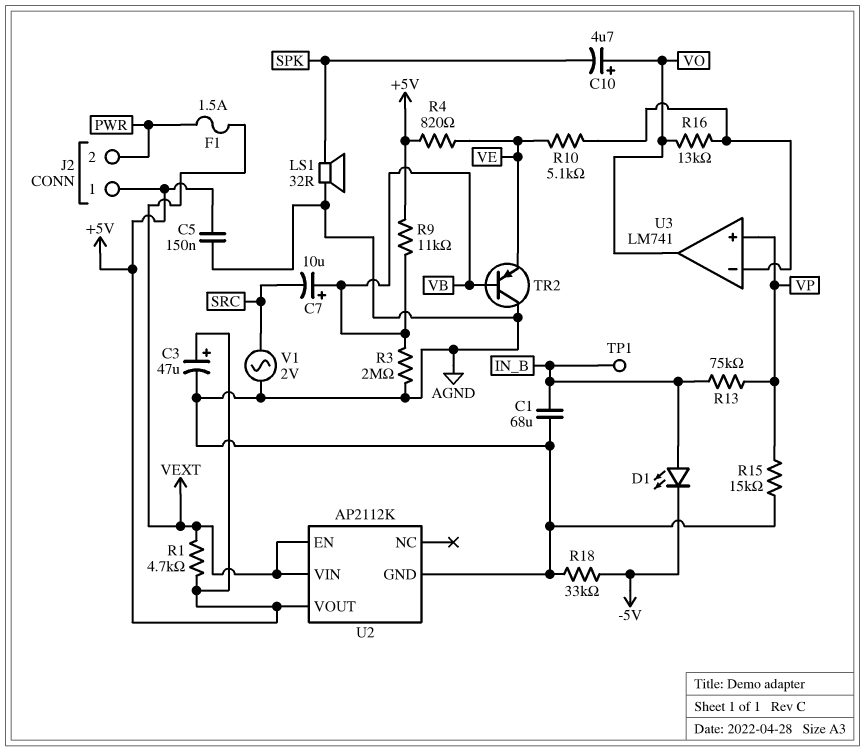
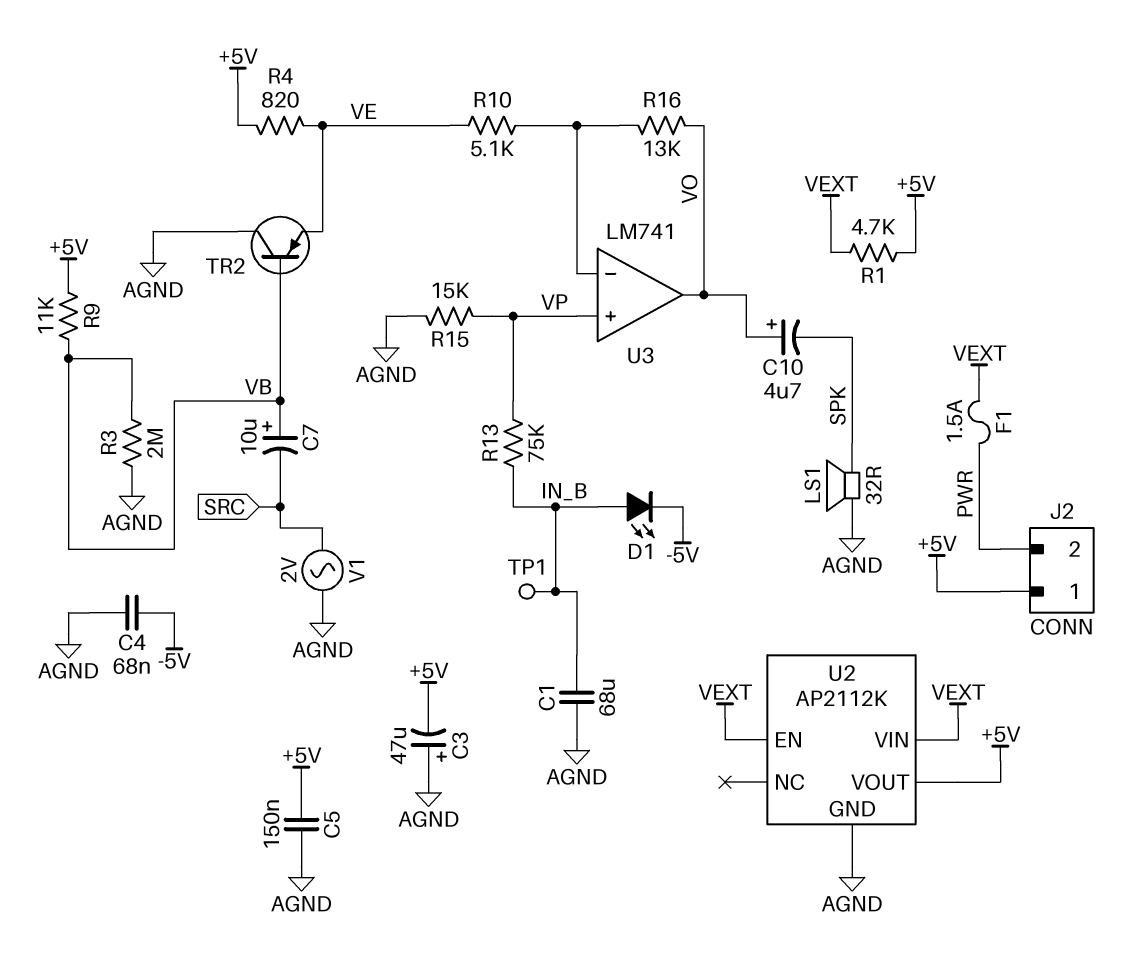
C3: 47uF (plus +5V, minus AGND) -> 47uF (plus AGND, minus +5V)
C4: none -> 68nF (-5V, AGND)
R18: 33k (-5V, AGND) -> none

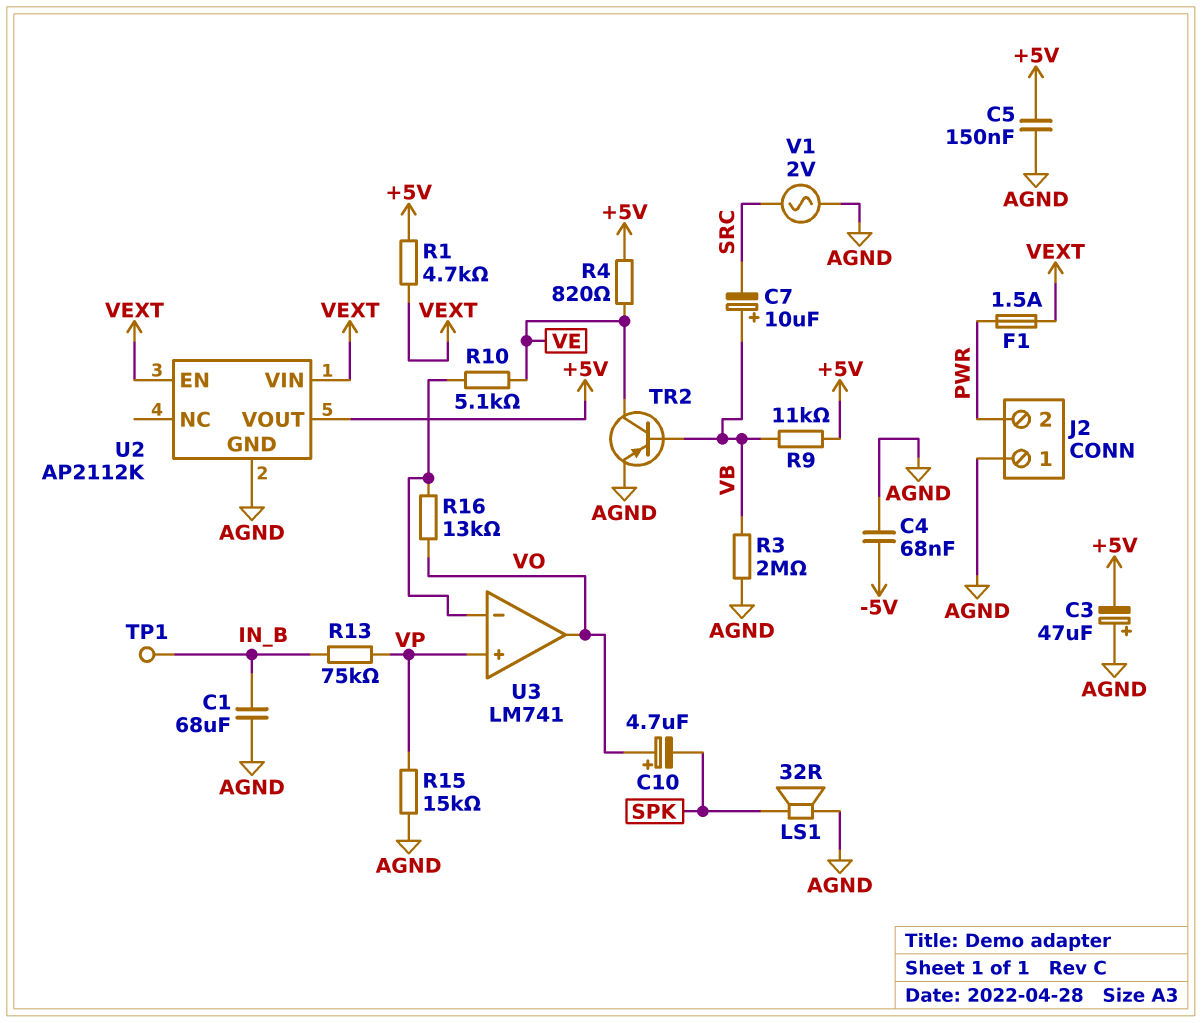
D1: LED (A IN_B, K -5V) -> none
J2 pin 1: +5V -> AGND
TR2: PNP (B VB, C AGND, E VE) -> PNP (B VB, C VE, E AGND)

